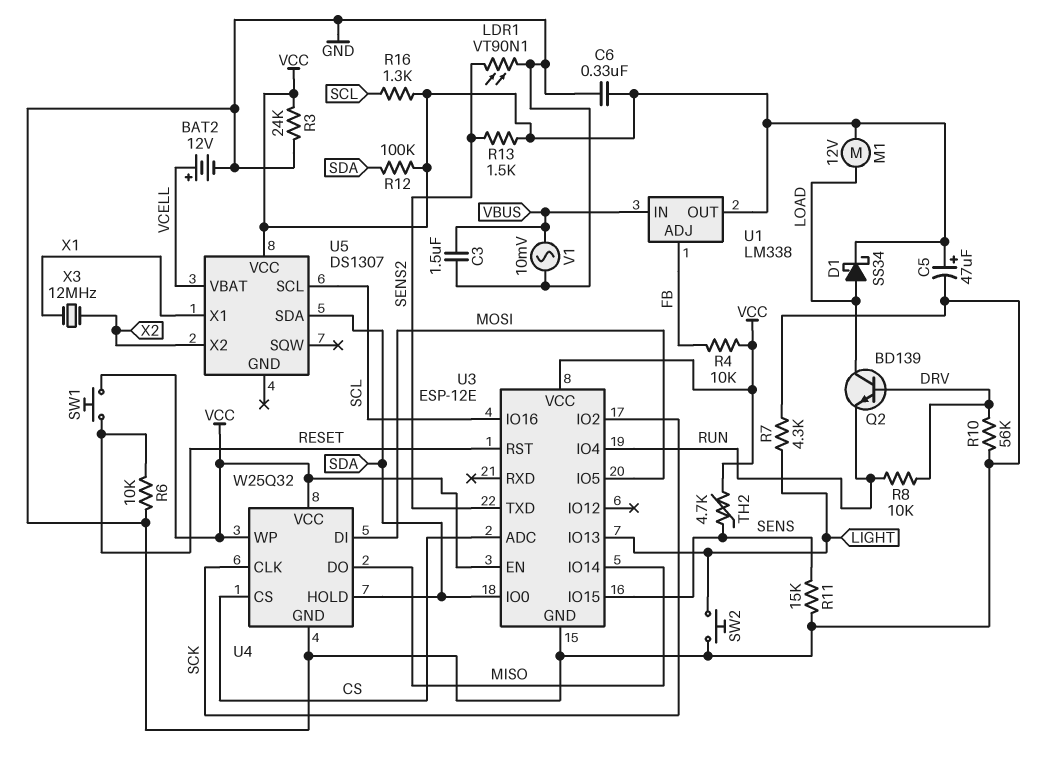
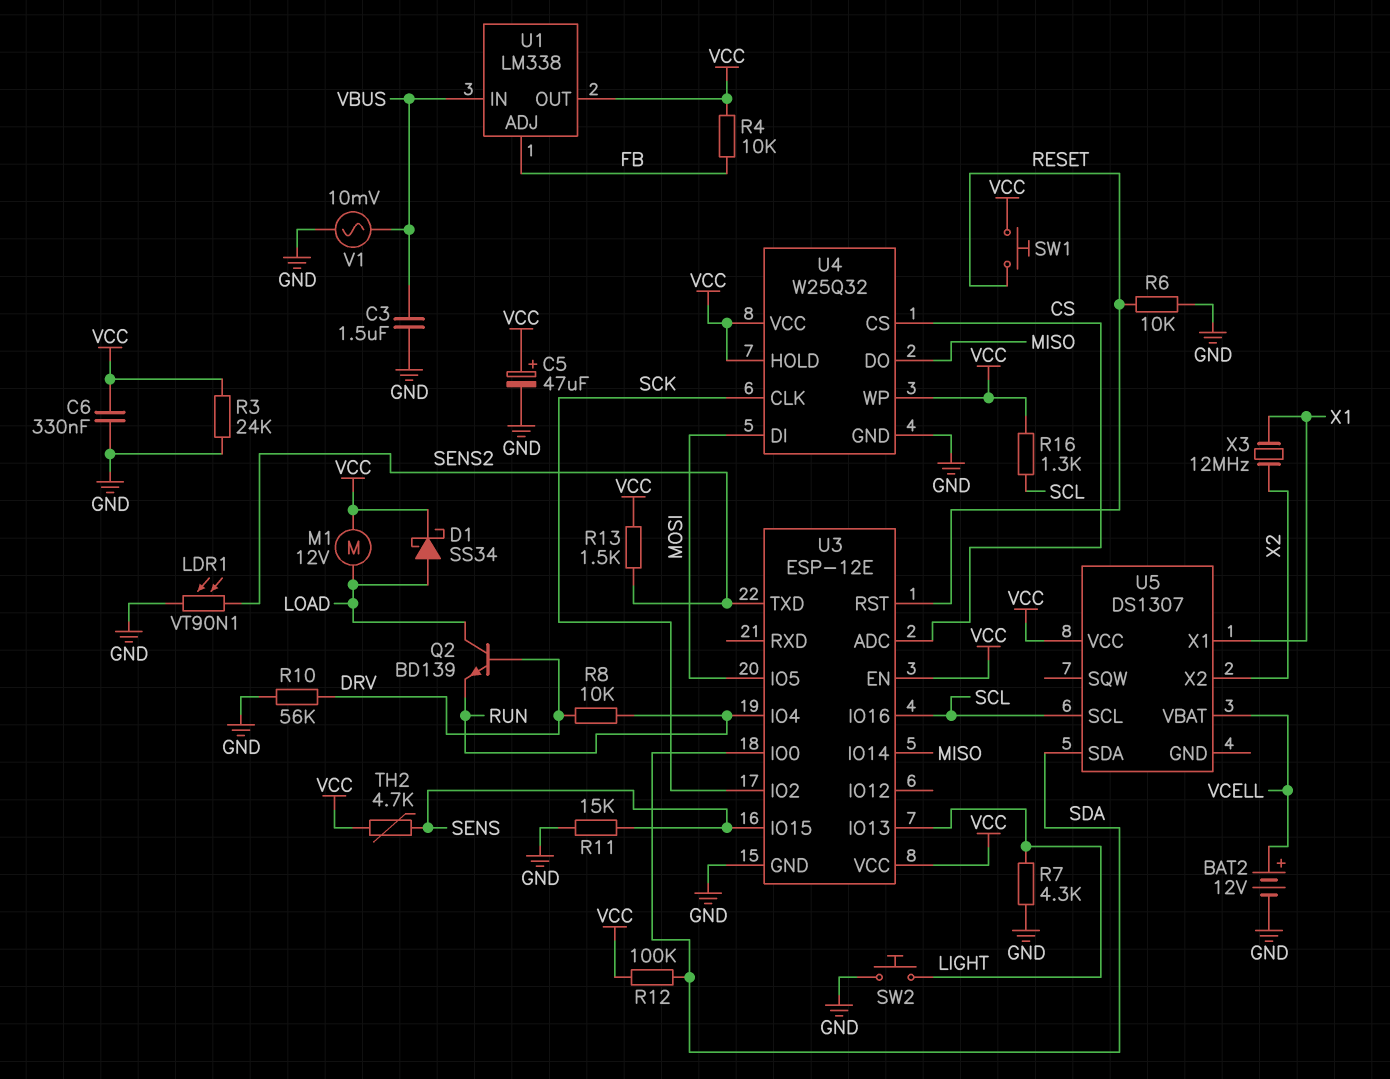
U4 pin HOLD: SDA -> VCC

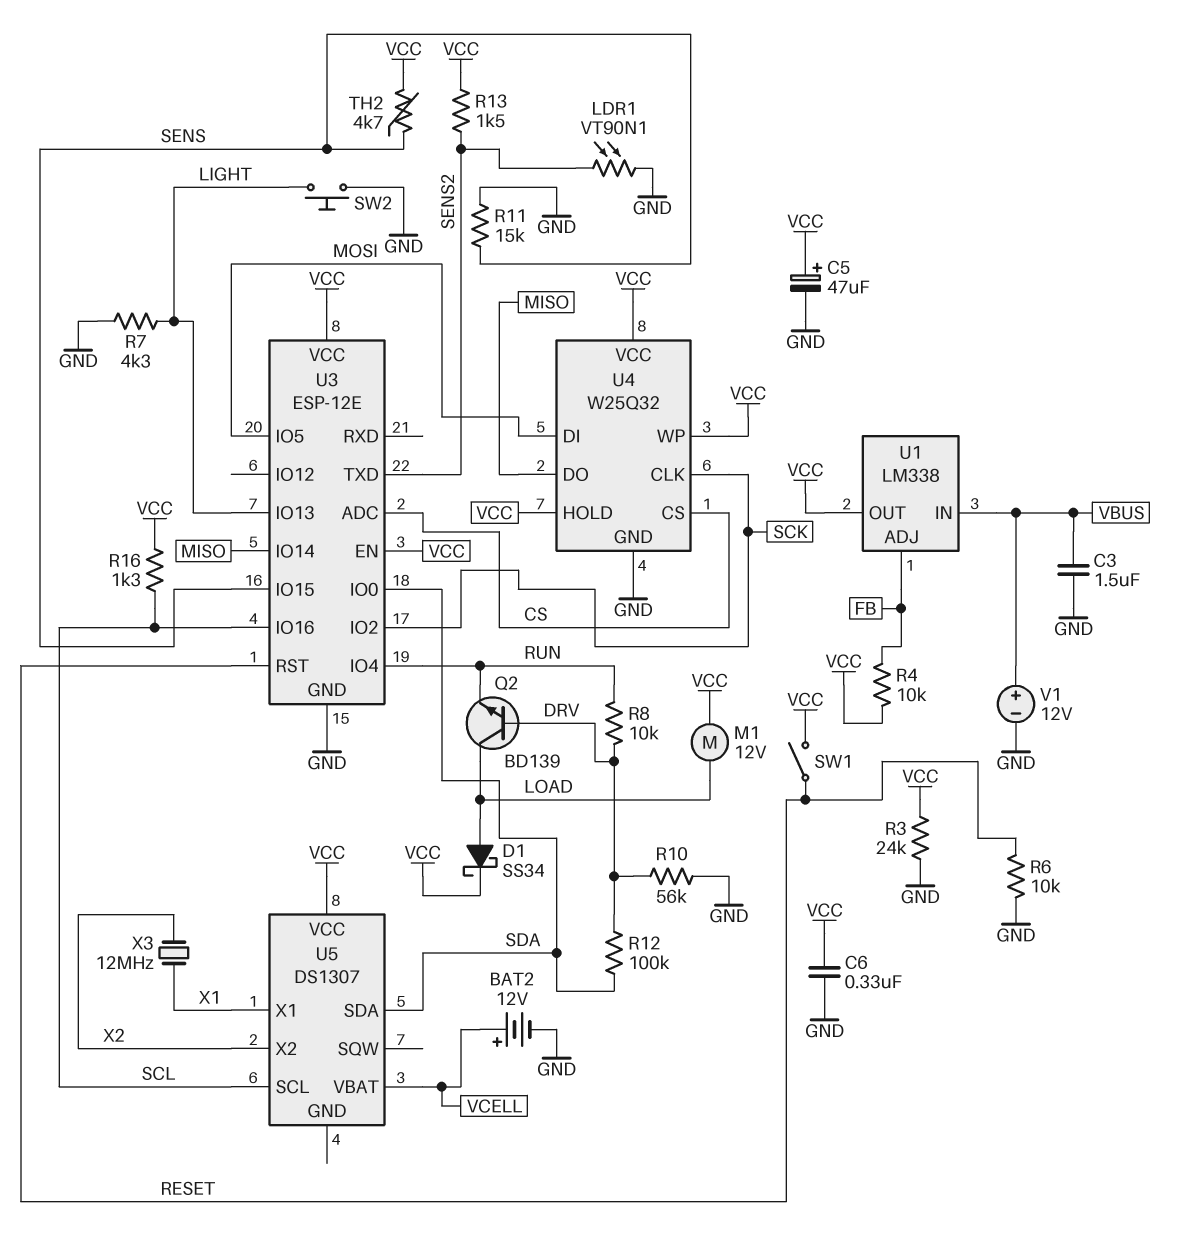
R12: 100k (SDA, VCC) -> 100k (DRV, SDA)
SW1: button (RESET, VCC) -> switch (RESET, VCC)
V1: AC 10mV (GND, VBUS) -> 12V (plus VBUS, minus GND)

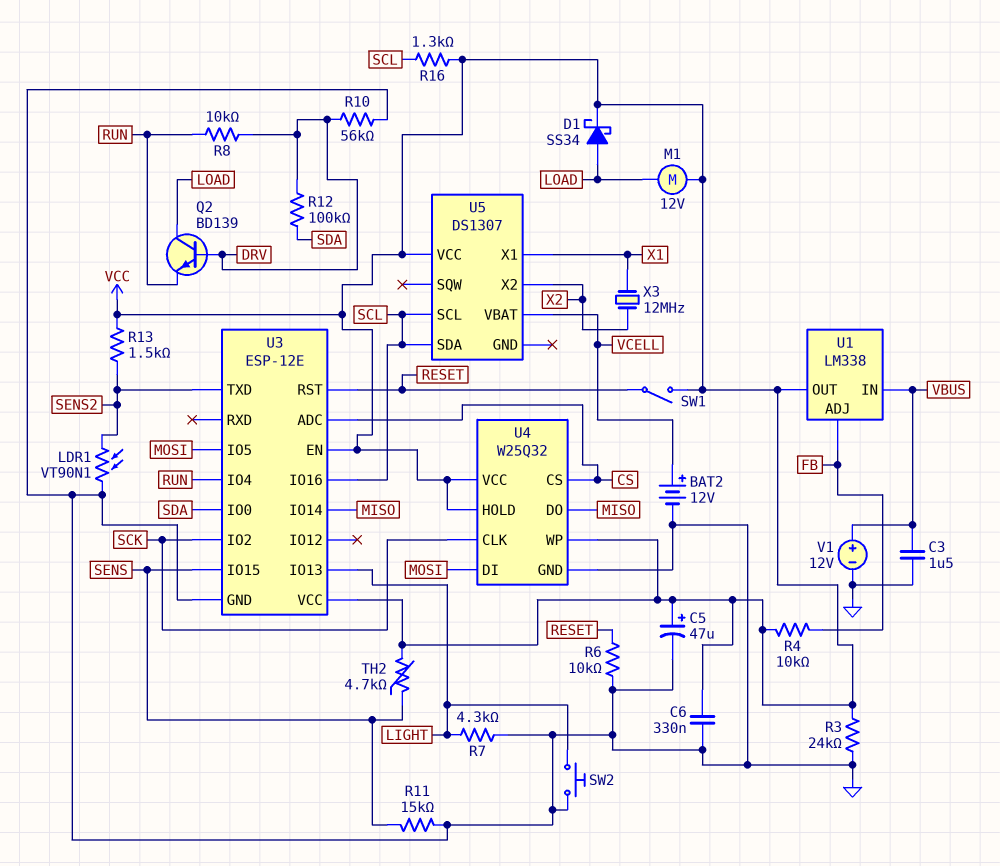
U5 pin SDA: SDA -> SCL

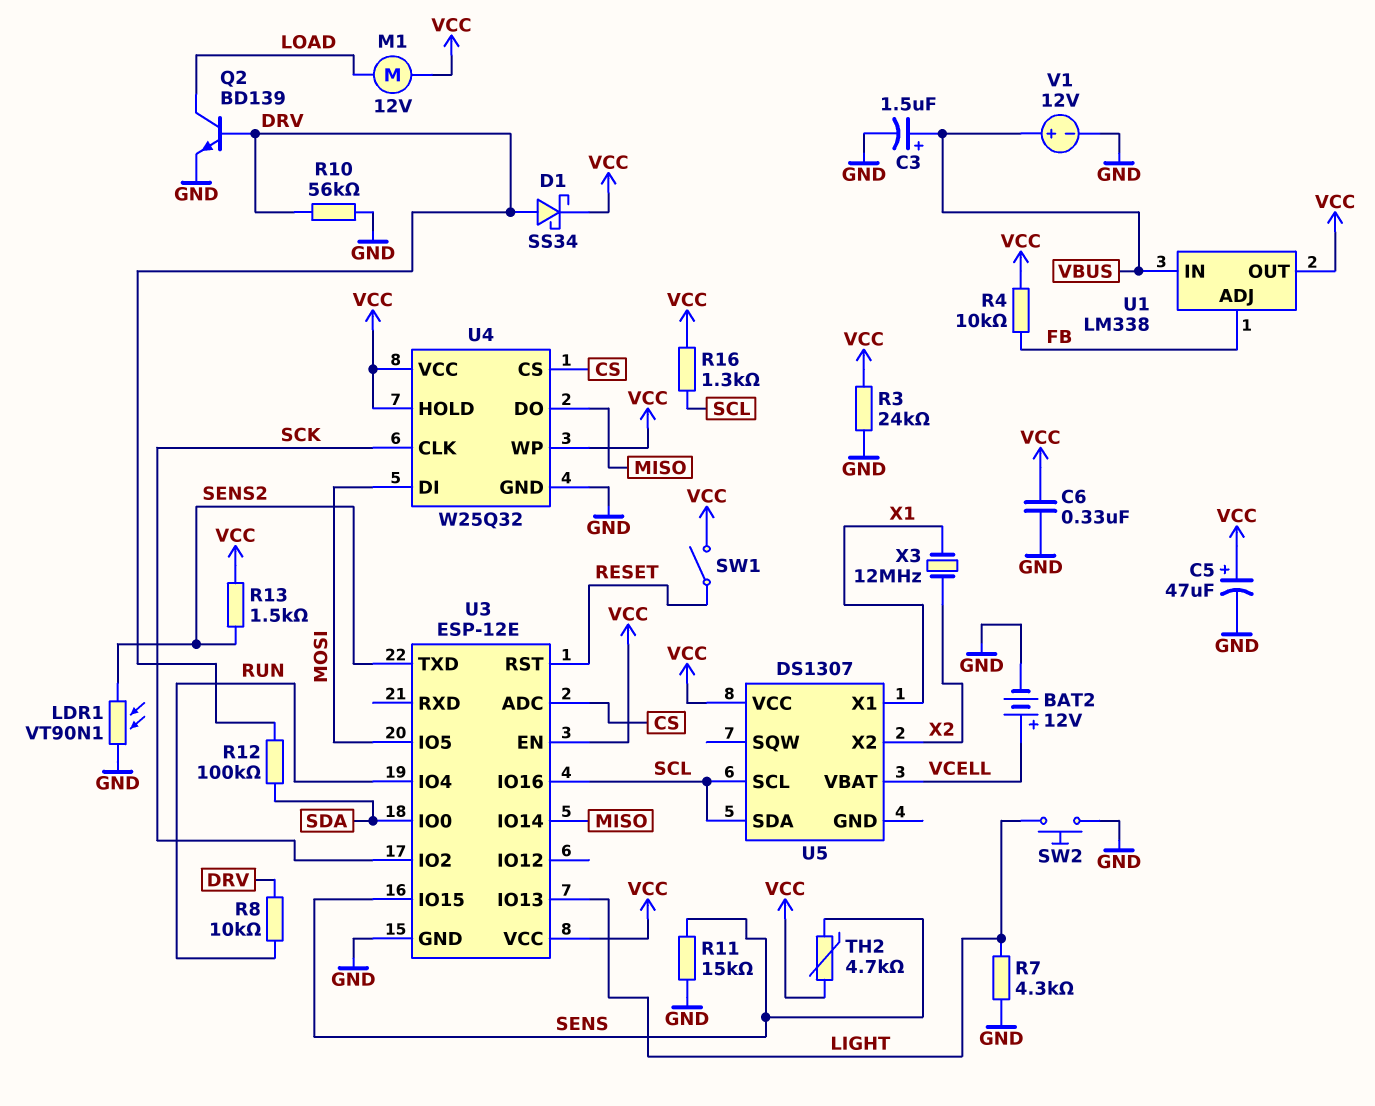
C3: 1.5uF (GND, VBUS) -> 1.5uF (plus VBUS, minus GND)
D1: schottky SS34 (A LOAD, K VCC) -> schottky SS34 (A DRV, K VCC)
Q2: NPN BD139 (B DRV, C LOAD, E RUN) -> NPN BD139 (B DRV, C LOAD, E GND)
R6: 10k (GND, RESET) -> none

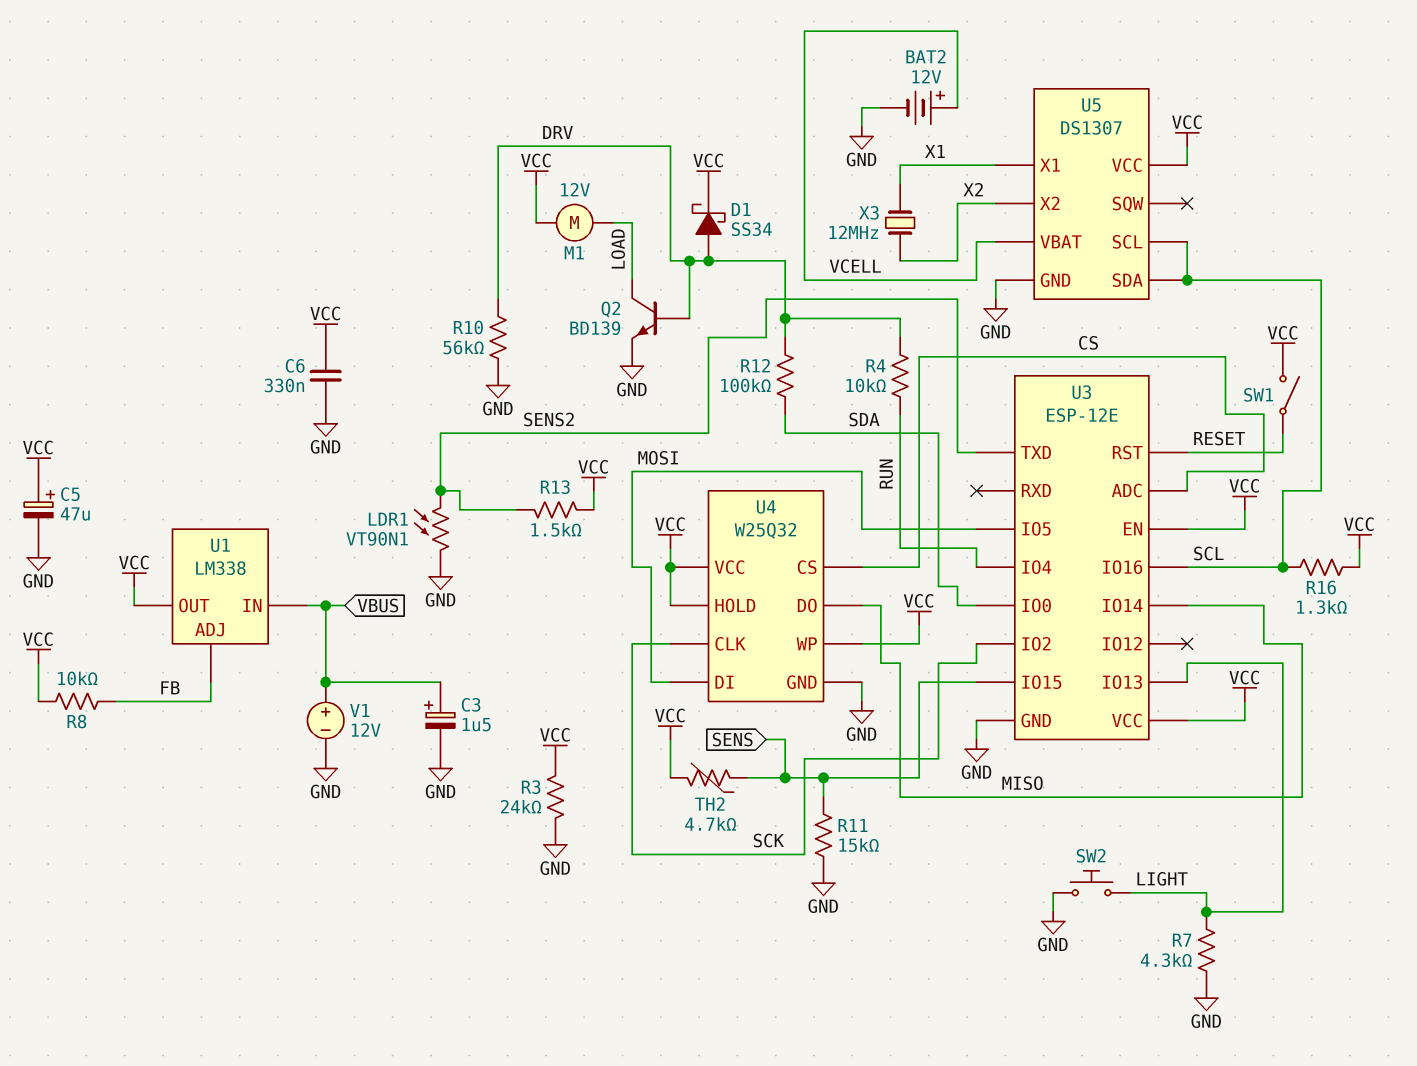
R4: 10k (FB, VCC) -> 10k (DRV, RUN)
R8: 10k (DRV, RUN) -> 10k (FB, VCC)
U5 pin GND: none -> GND

